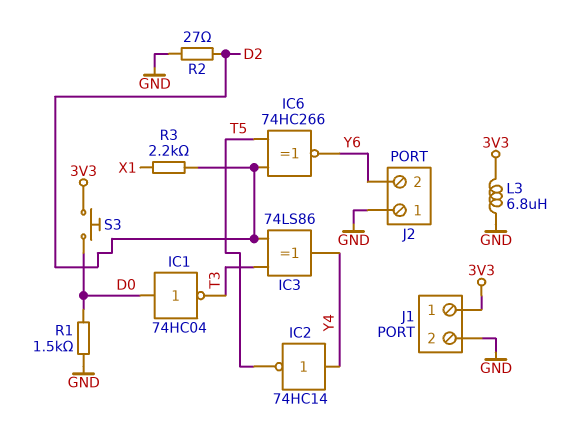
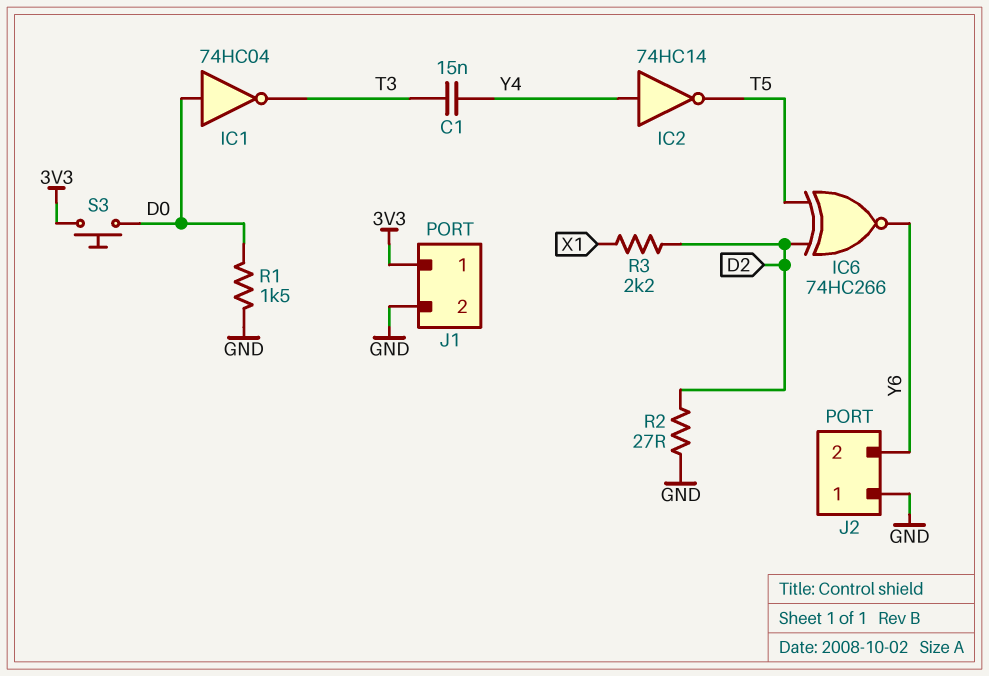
C1: none -> 15nF (T3, Y4)
IC3: XOR 74LS86 (in D2, in T3, out Y4) -> none
L3: 6.8uH (3V3, GND) -> none

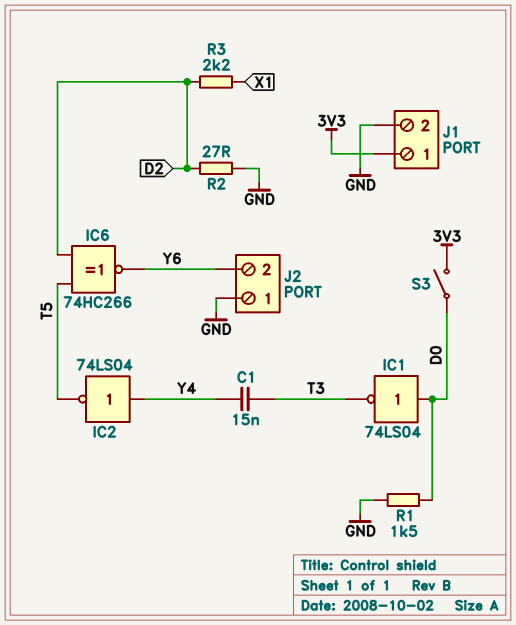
IC1: NOT 74HC04 (in D0, out T3) -> NOT 74LS04 (in D0, out T3)
IC2: NOT 74HC14 (in Y4, out T5) -> NOT 74LS04 (in Y4, out T5)
S3: button (3V3, D0) -> switch (3V3, D0)

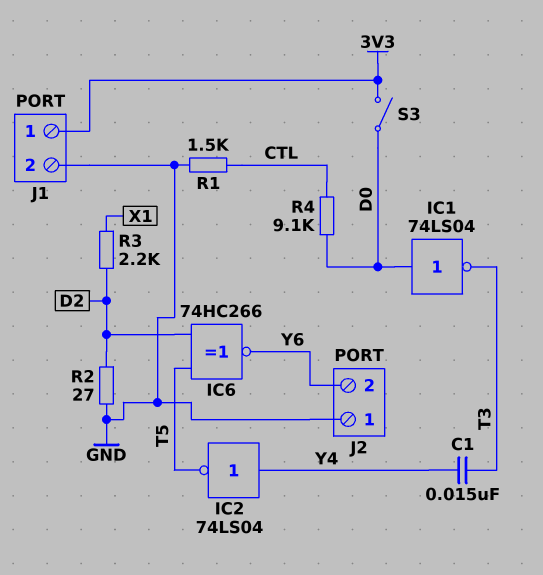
R1: 1.5k (D0, GND) -> 1.5k (CTL, GND)
R4: none -> 9.1k (CTL, D0)

